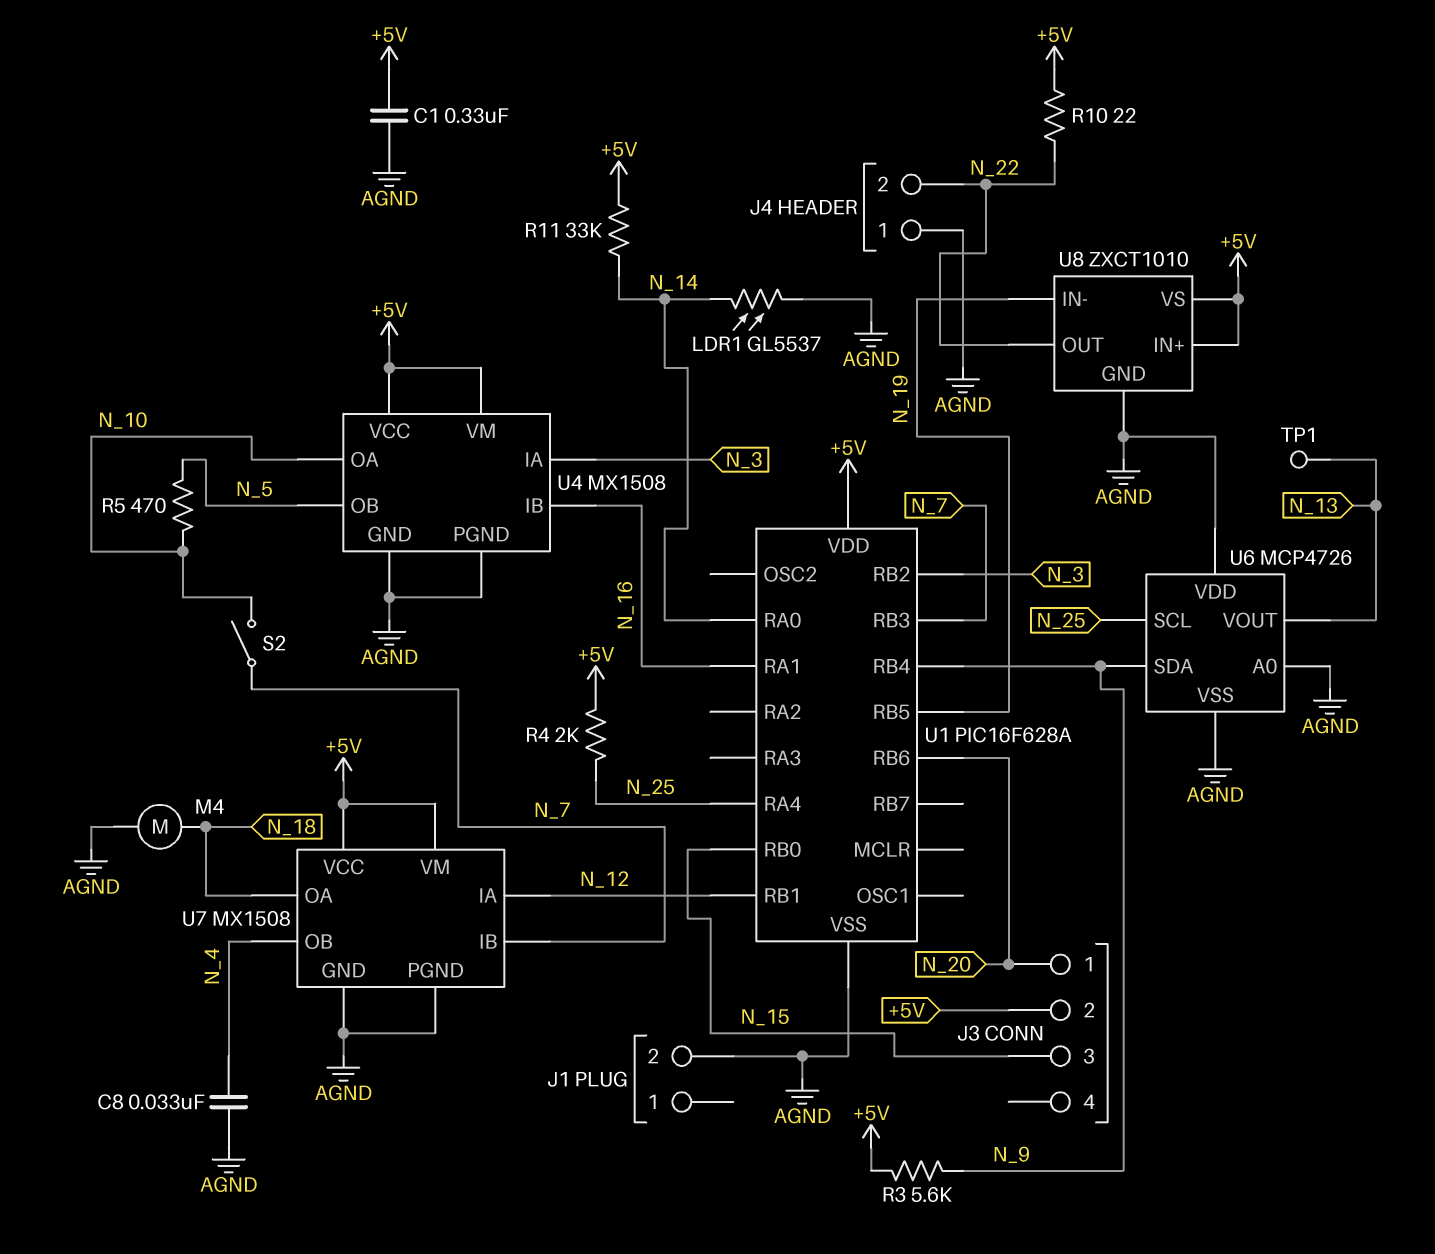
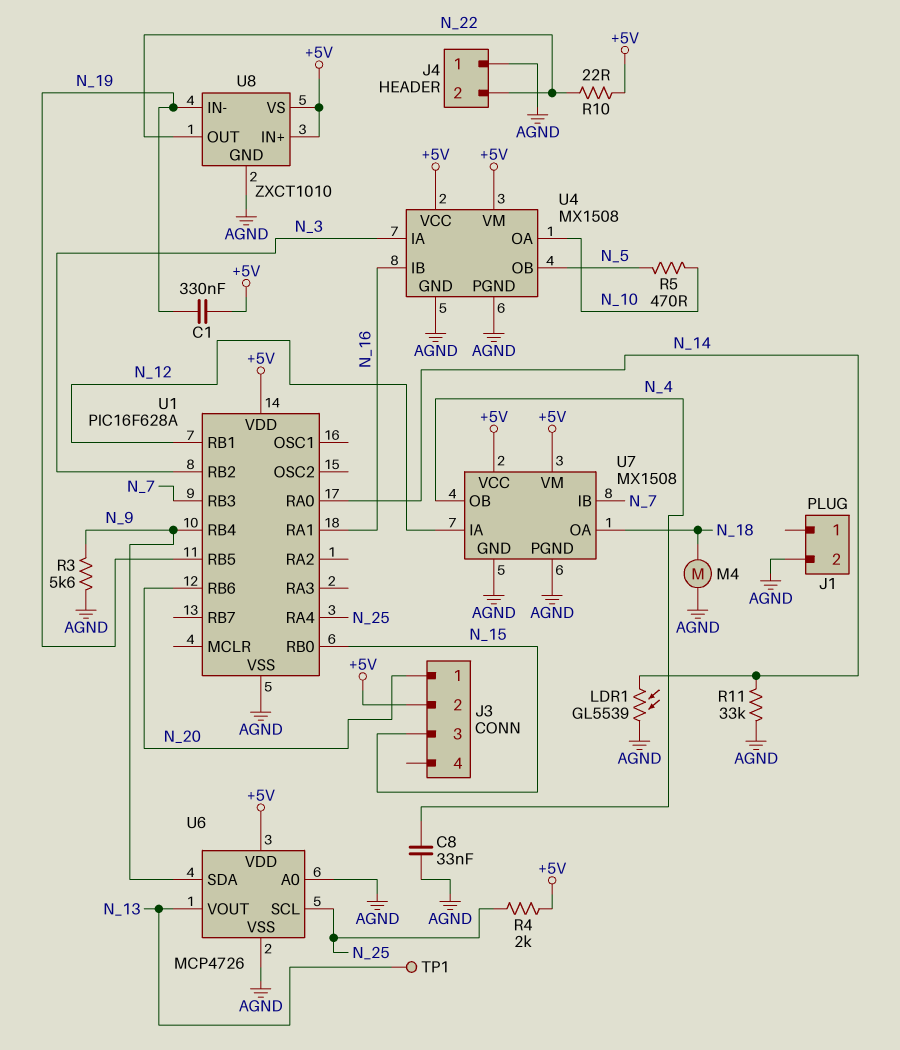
C1: 330nF (+5V, AGND) -> 330nF (+5V, N_19)
LDR1: GL5537 (AGND, N_14) -> GL5539 (AGND, N_14)
R3: 5.6k (+5V, N_9) -> 5.6k (AGND, N_9)
R11: 33k (+5V, N_14) -> 33k (AGND, N_14)
S2: switch (N_7, N_10) -> none
U6 pin VDD: AGND -> +5V

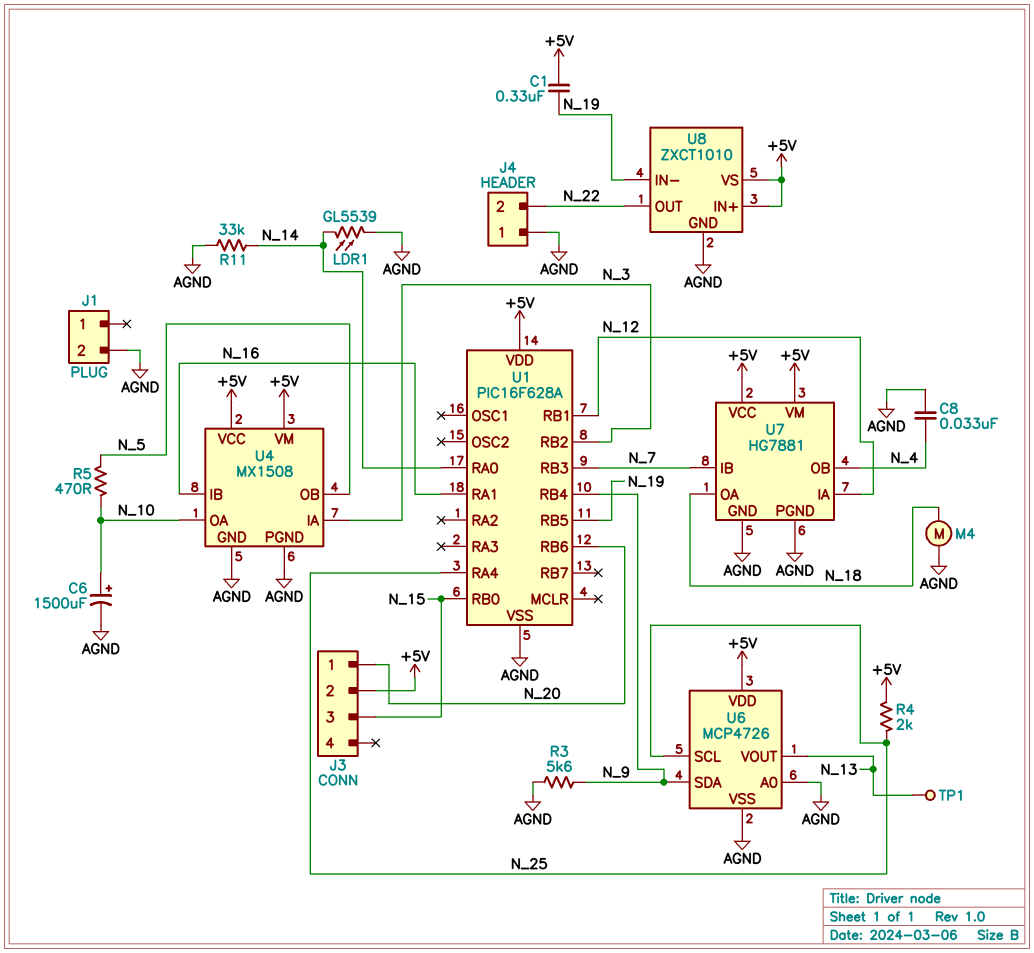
C6: none -> 1500uF (plus N_10, minus AGND)
R10: 22 (+5V, N_22) -> none
U7: MX1508 -> HG7881

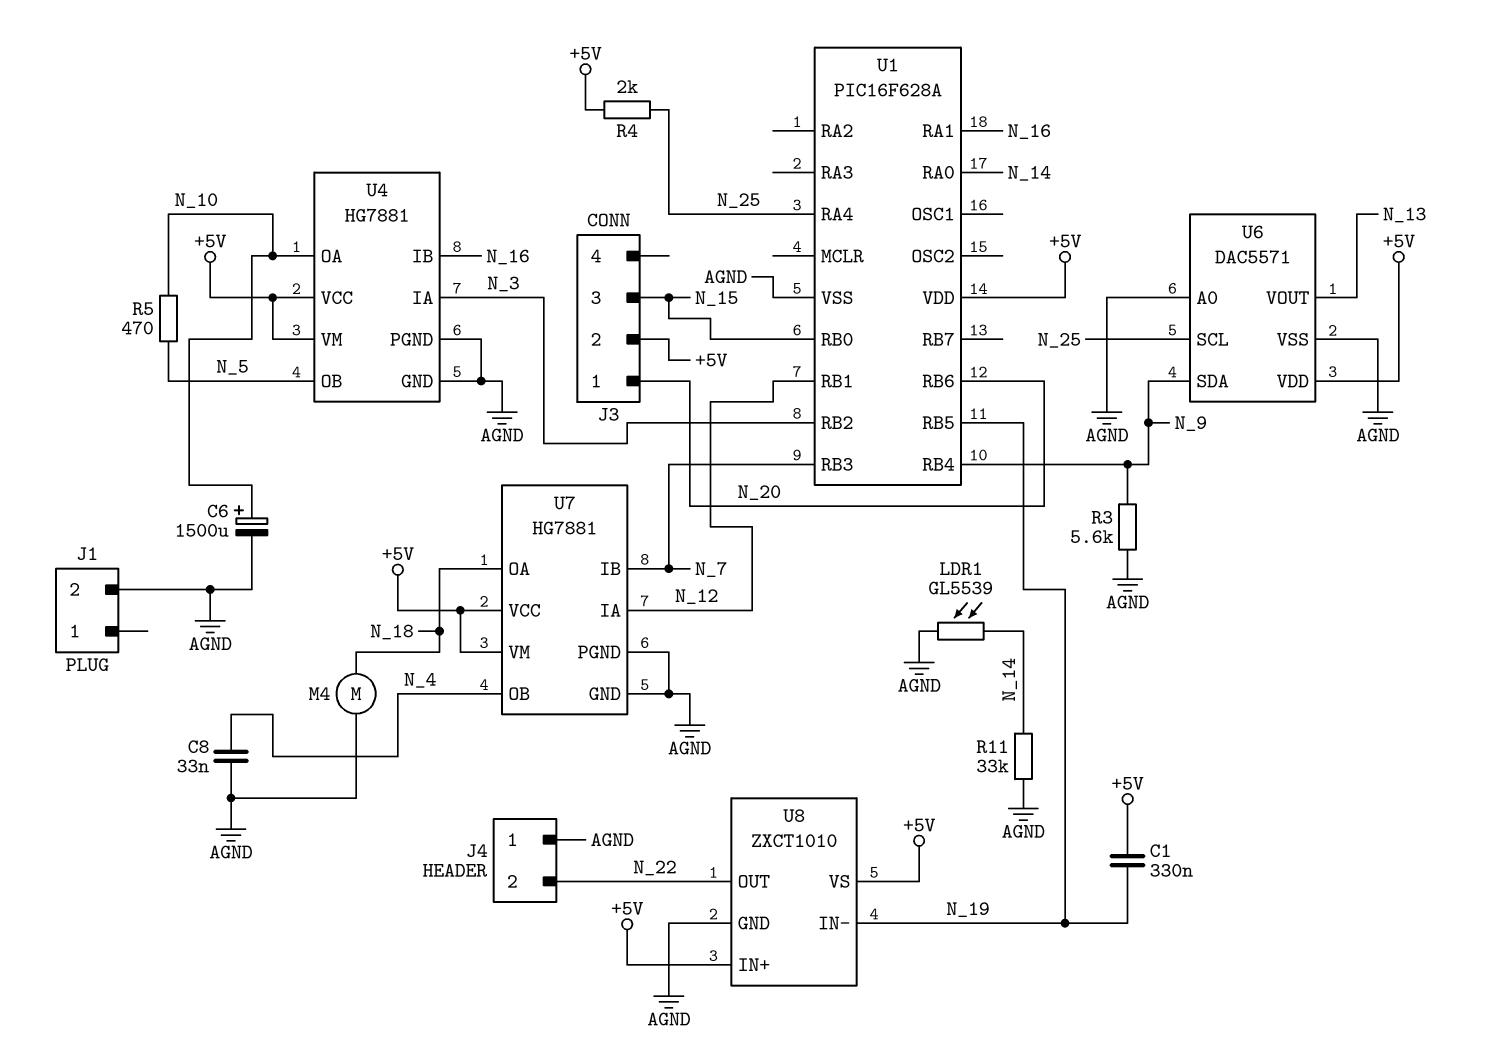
TP1: test point (N_13) -> none
U4: MX1508 -> HG7881
U6: MCP4726 -> DAC5571

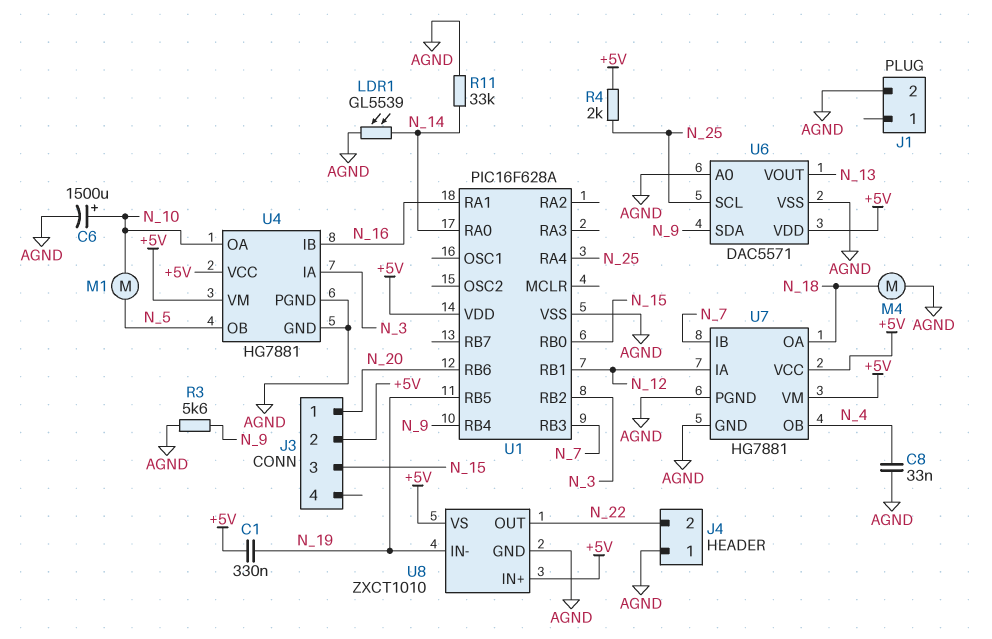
M1: none -> motor (N_5, N_10)
R5: 470 (N_5, N_10) -> none

